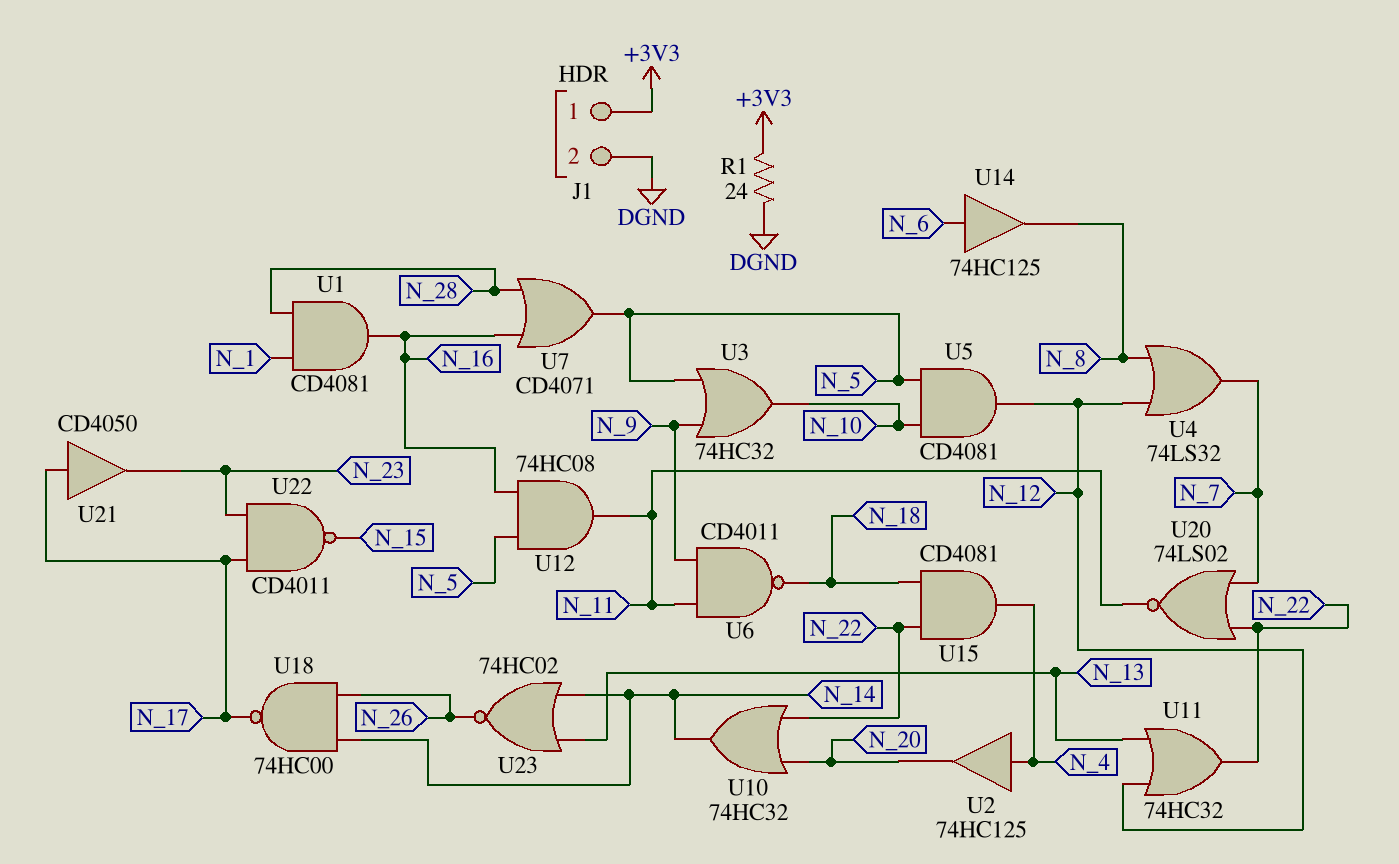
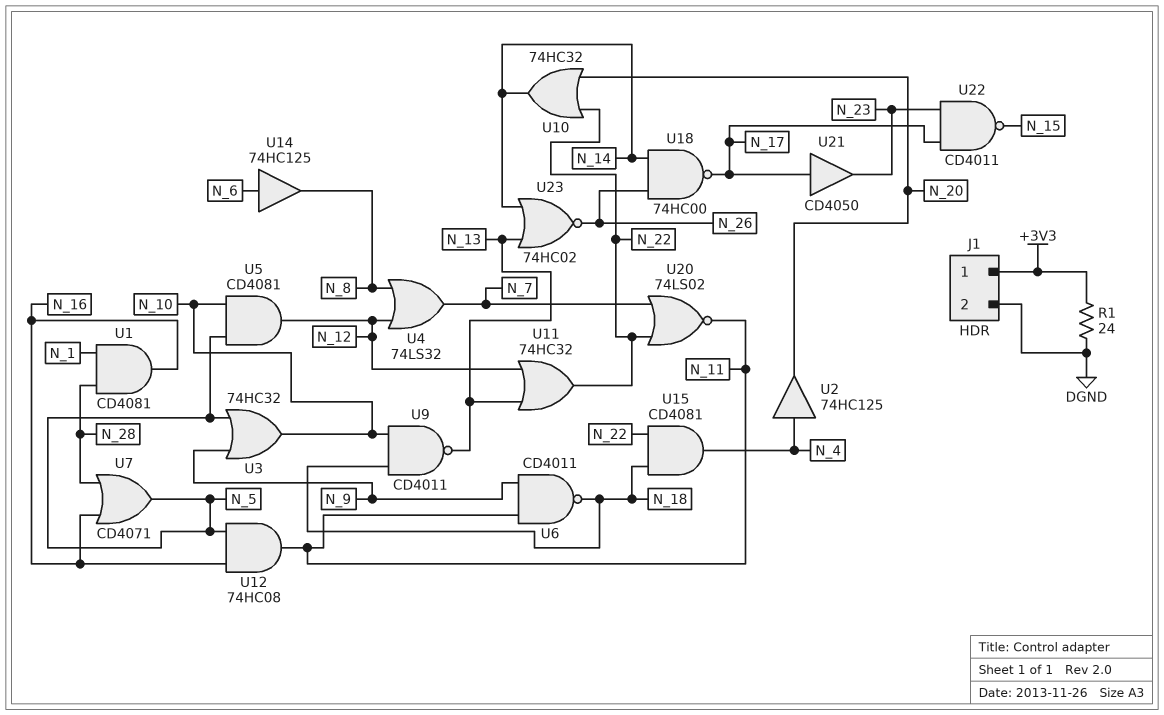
U9: none -> NAND CD4011 (in N_10, in N_18, out N_13)

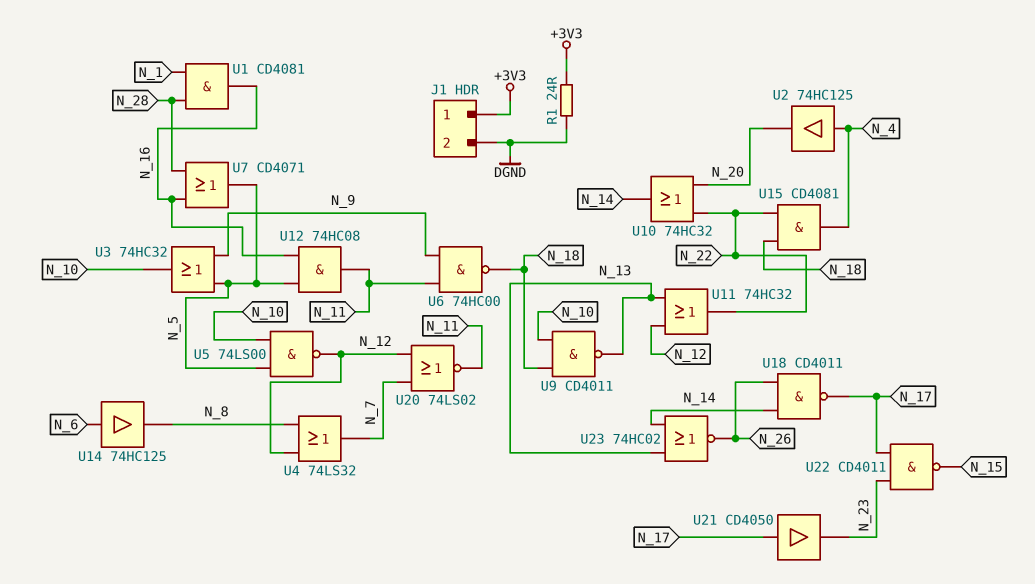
U5: AND CD4081 (in N_5, in N_10, out N_12) -> NAND 74LS00 (in N_5, in N_10, out N_12)
U6: NAND CD4011 (in N_9, in N_11, out N_18) -> NAND 74HC00 (in N_9, in N_11, out N_18)
U18: NAND 74HC00 (in N_14, in N_26, out N_17) -> NAND CD4011 (in N_14, in N_26, out N_17)
U20: NOR 74LS02 (in N_7, in N_22, out N_11) -> NOR 74LS02 (in N_7, in N_12, out N_11)

